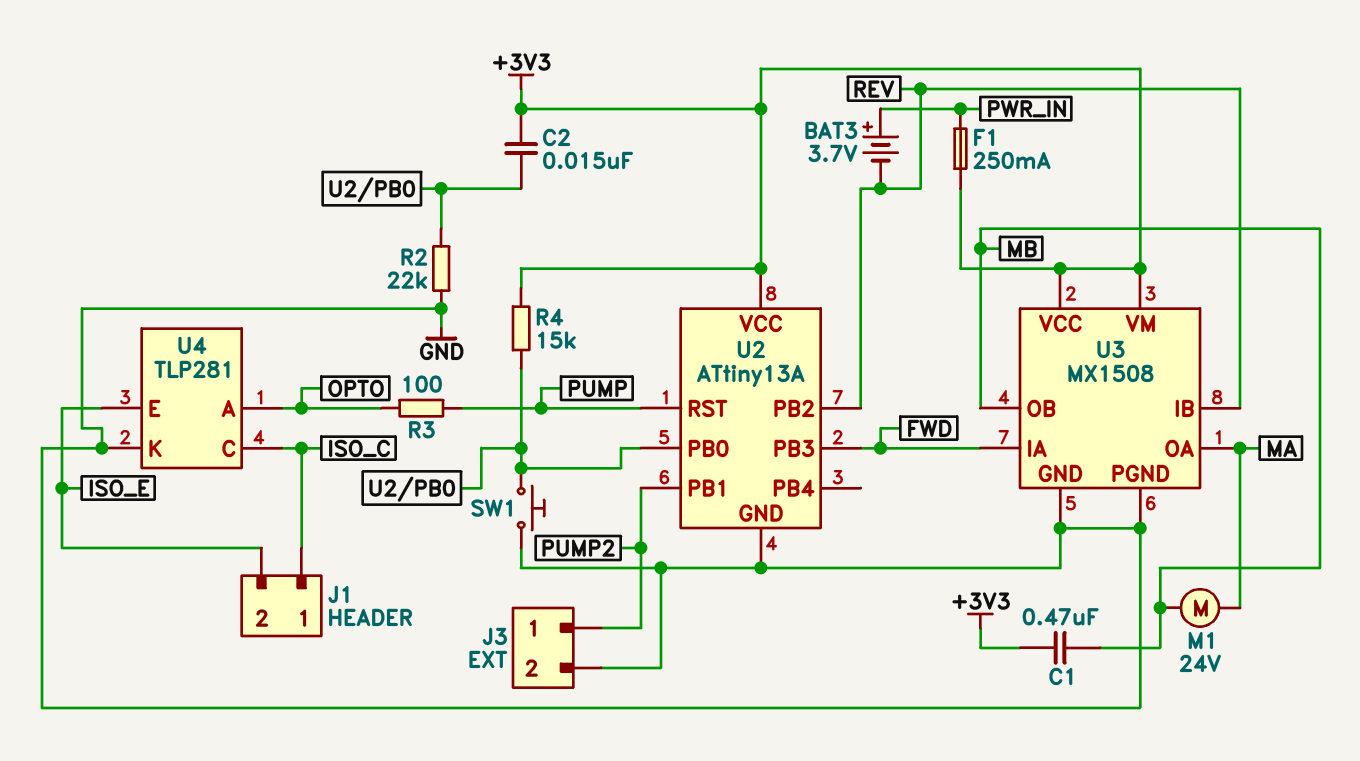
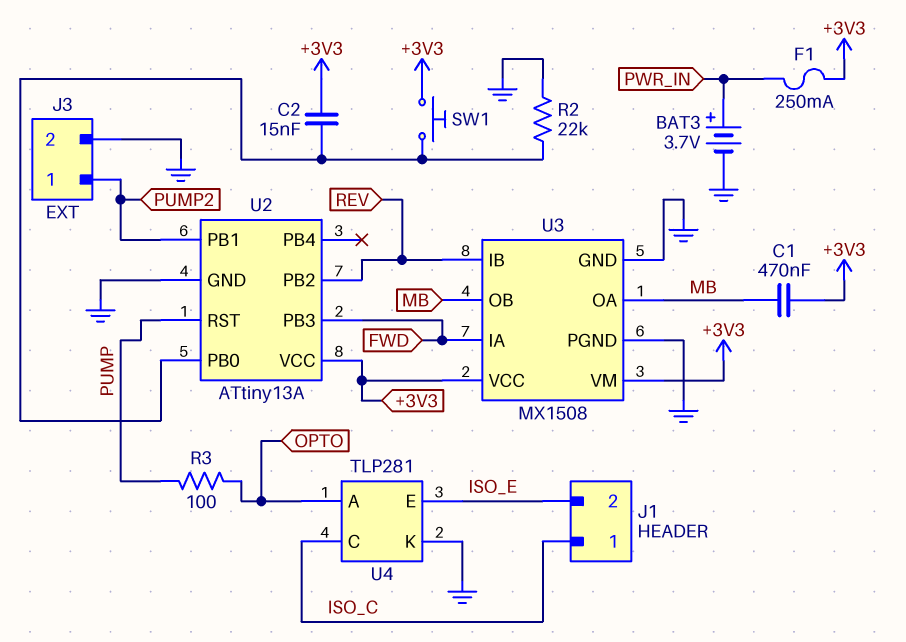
BAT3: 3.7V (plus PWR_IN, minus REV) -> 3.7V (plus PWR_IN, minus GND)
M1: motor 24V (MA, MB) -> none
R4: 15k (+3V3, U2/PB0) -> none
SW1: button (GND, U2/PB0) -> button (+3V3, U2/PB0)
U3 pin OA: MA -> MB

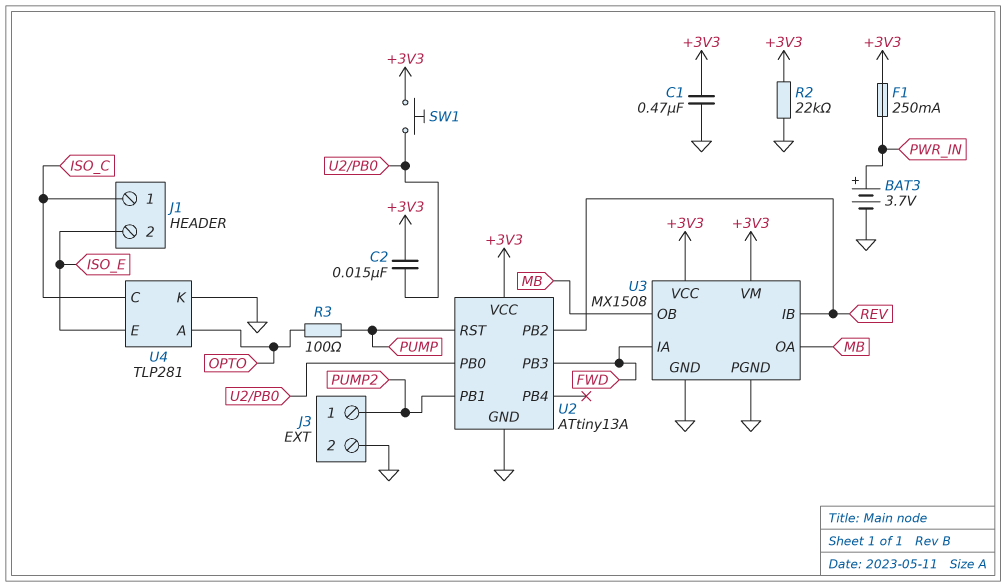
C1: 470nF (+3V3, MB) -> 470nF (+3V3, GND)
R2: 22k (GND, U2/PB0) -> 22k (+3V3, GND)

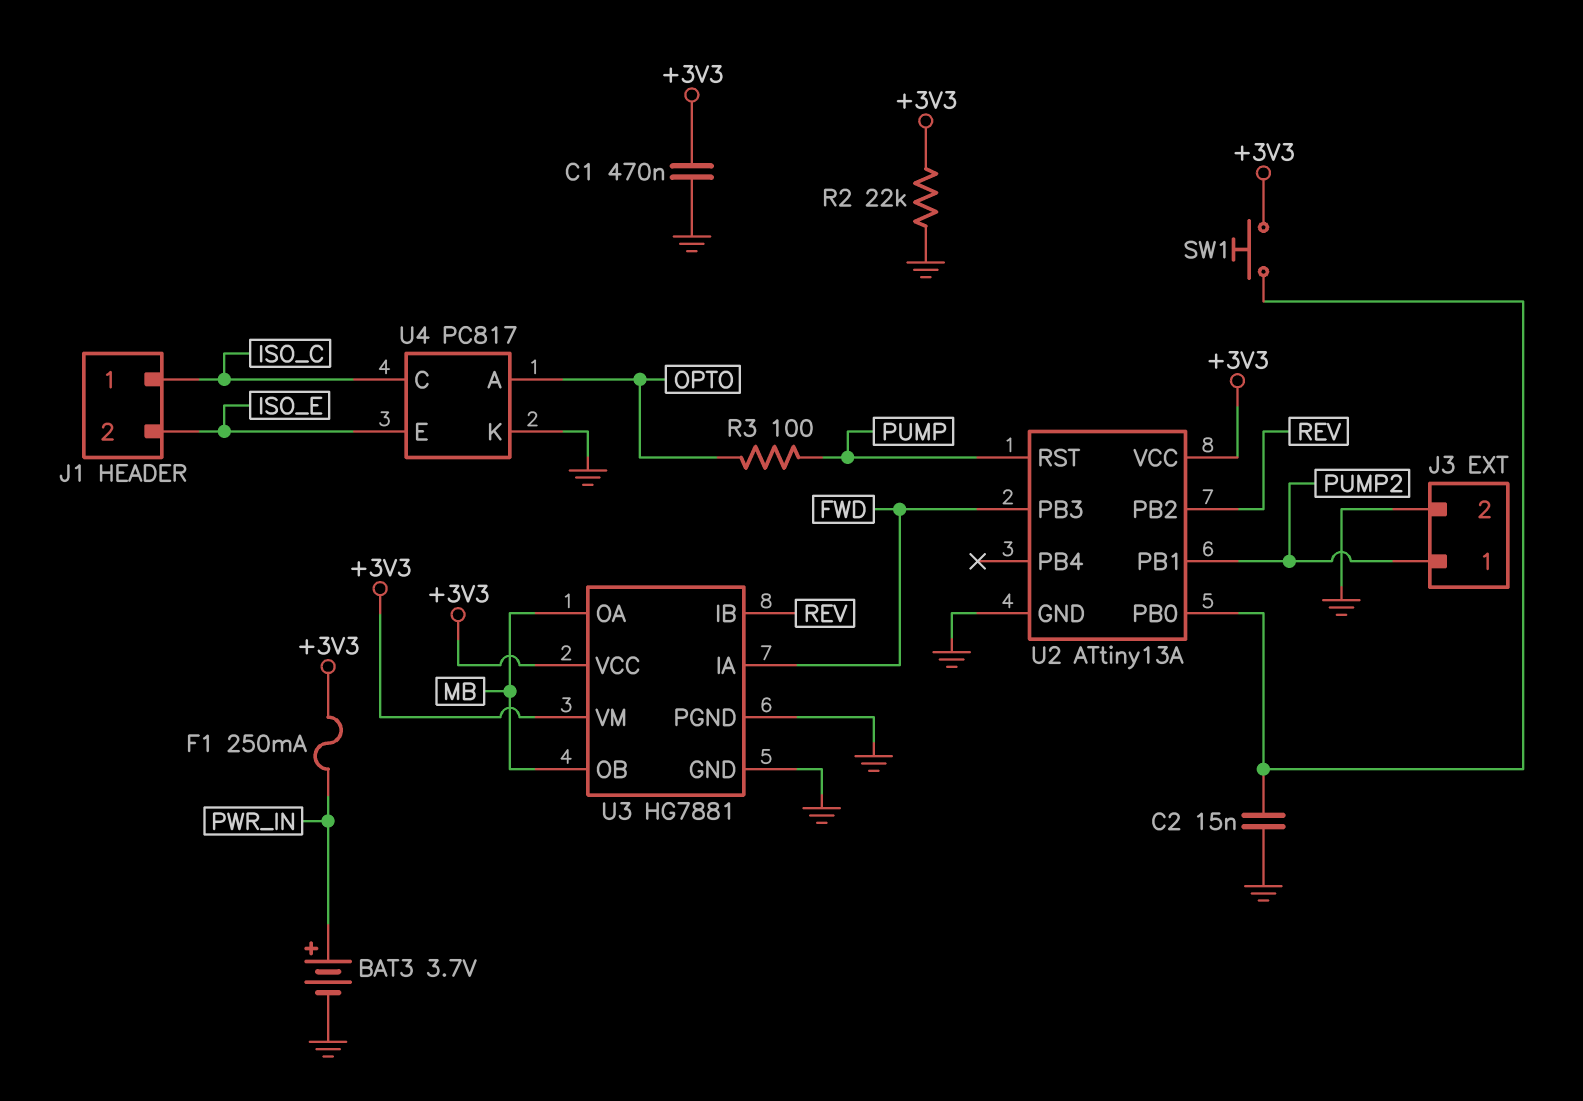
C2: 15nF (+3V3, U2/PB0) -> 15nF (GND, U2/PB0)
U3: MX1508 -> HG7881
U4: TLP281 -> PC817

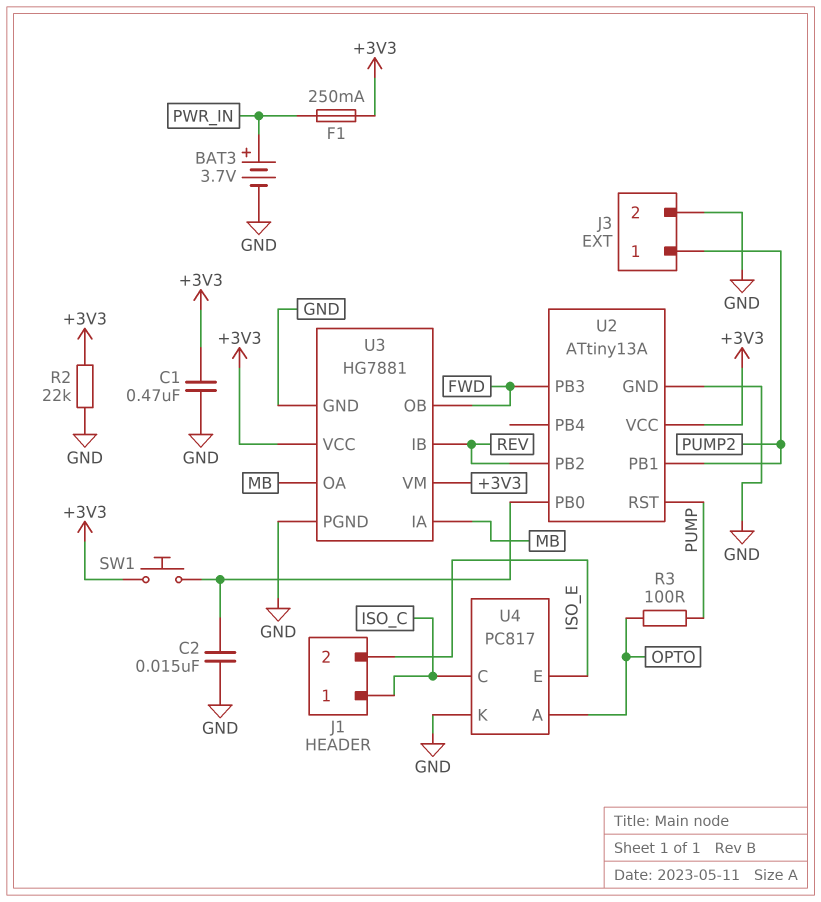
U3 pin IA: FWD -> MB
U3 pin OB: MB -> FWD

